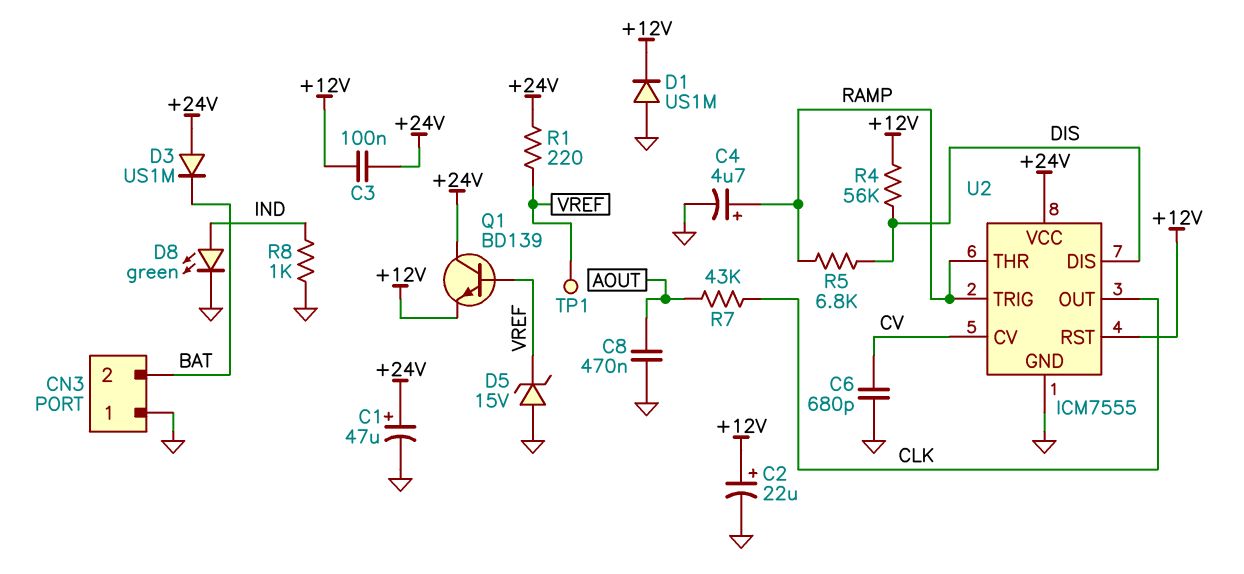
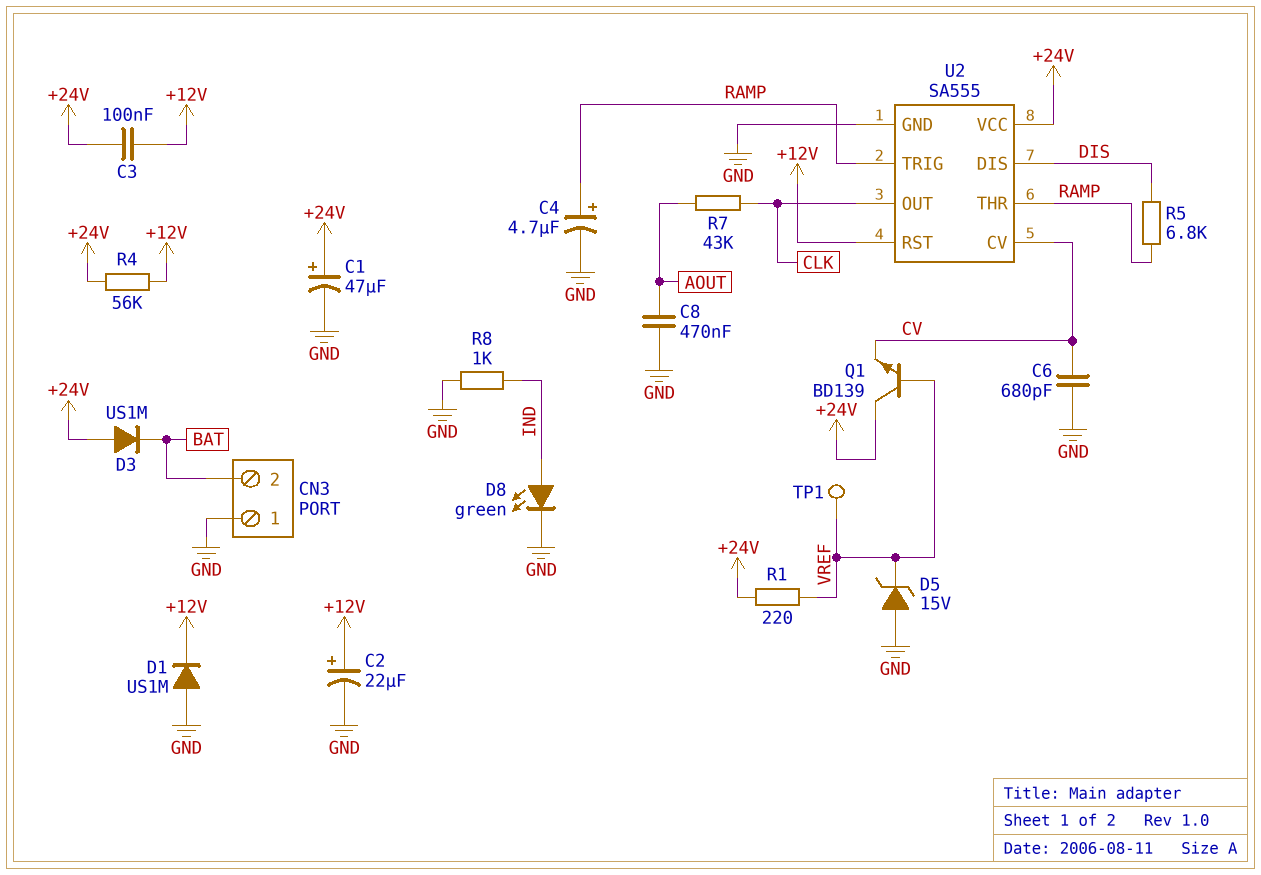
Q1: NPN BD139 (B VREF, C +24V, E +12V) -> NPN BD139 (B VREF, C +24V, E CV)
R4: 56k (+12V, DIS) -> 56k (+12V, +24V)
U2: ICM7555 -> SA555

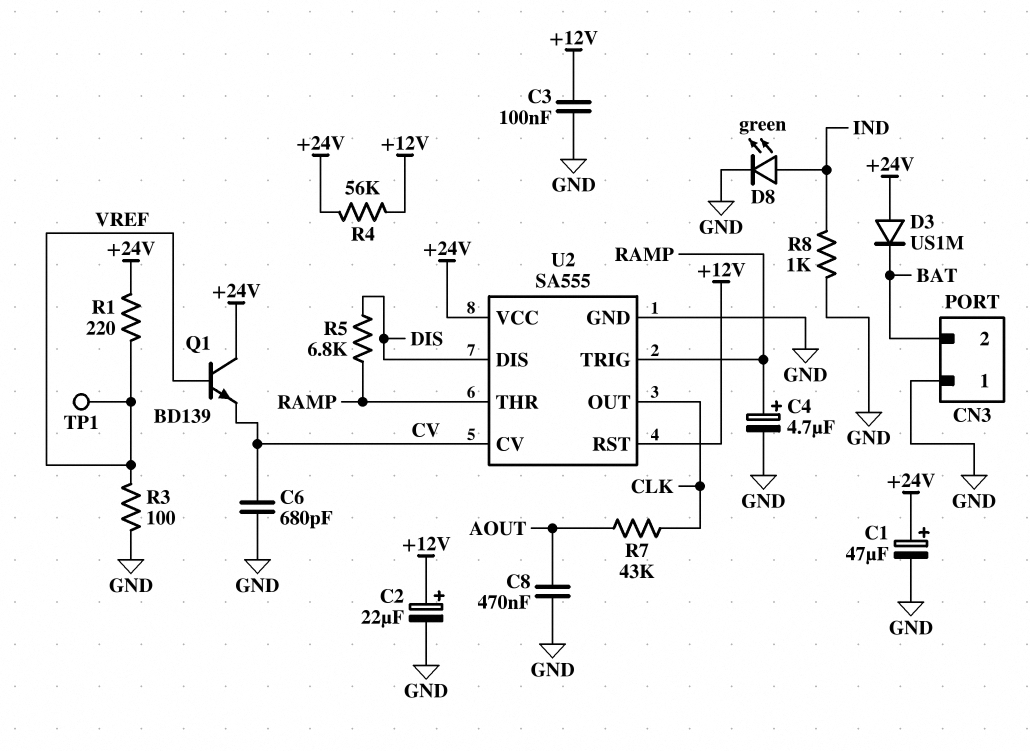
C3: 100nF (+12V, +24V) -> 100nF (+12V, GND)
D1: diode US1M (A GND, K +12V) -> none
D5: zener 15V (A GND, K VREF) -> none
R3: none -> 100 (GND, VREF)

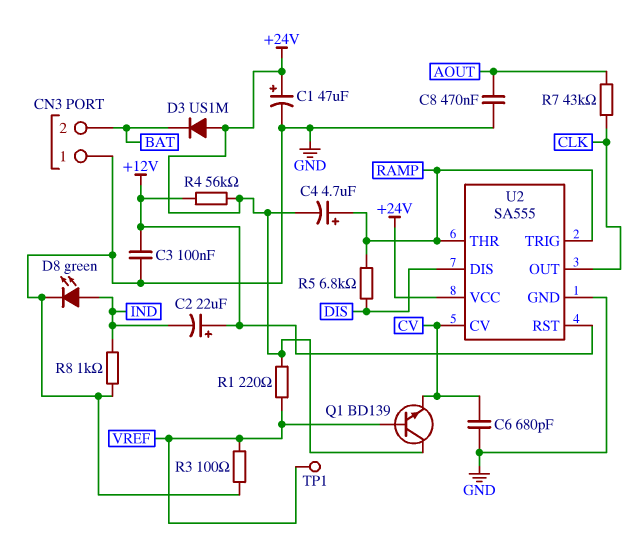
C2: 22uF (plus +12V, minus GND) -> 22uF (plus +12V, minus IND)
C4: 4.7uF (plus RAMP, minus GND) -> 4.7uF (plus RAMP, minus +24V)

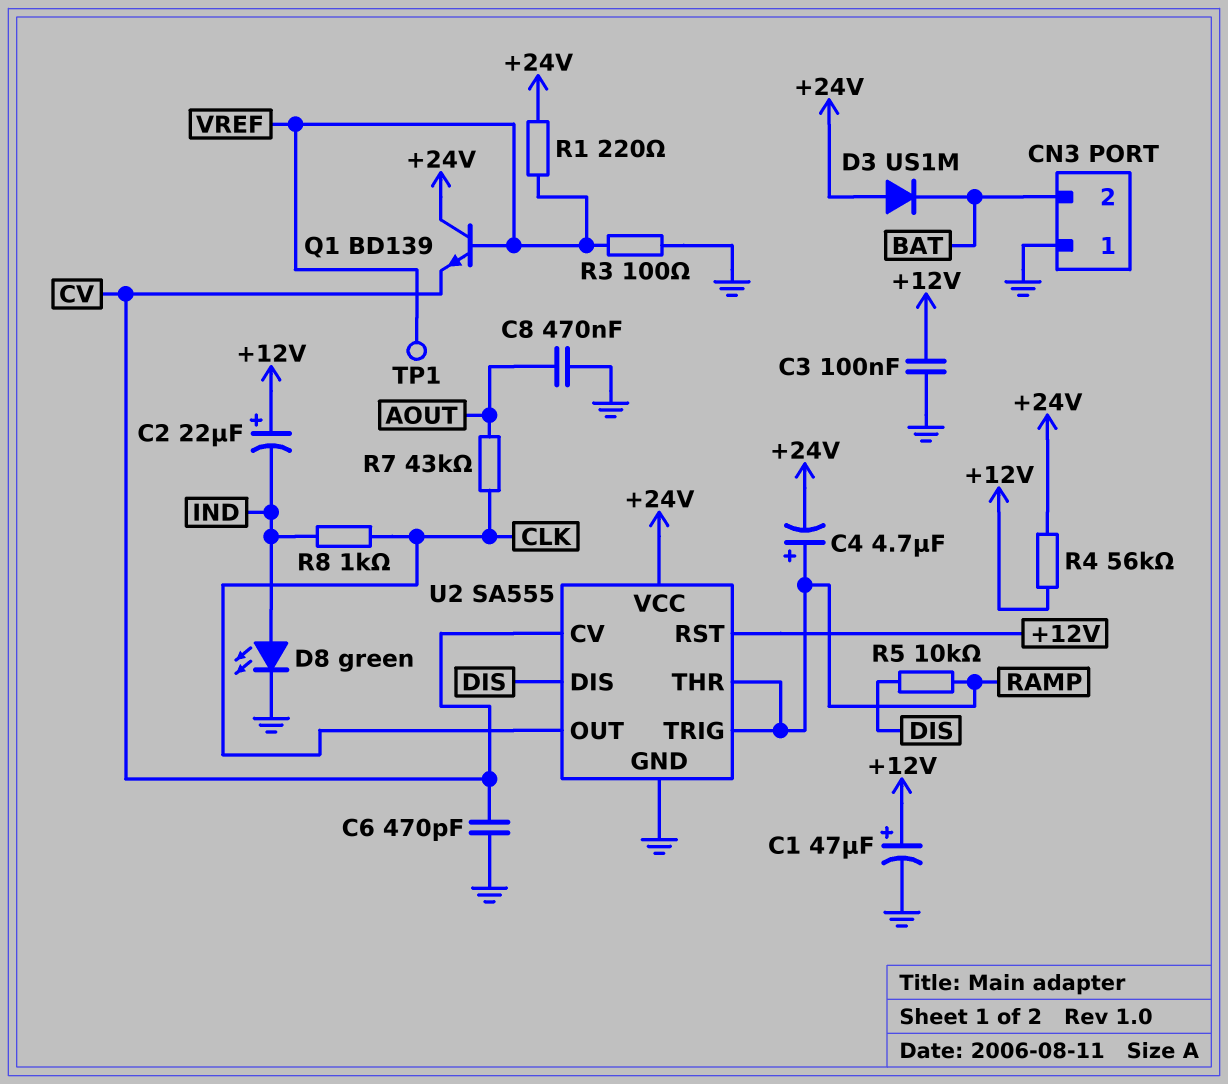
C1: 47uF (plus +24V, minus GND) -> 47uF (plus +12V, minus GND)
C6: 680pF (CV, GND) -> 470pF (CV, GND)
R5: 6.8k (DIS, RAMP) -> 10k (DIS, RAMP)
R8: 1k (GND, IND) -> 1k (CLK, IND)

